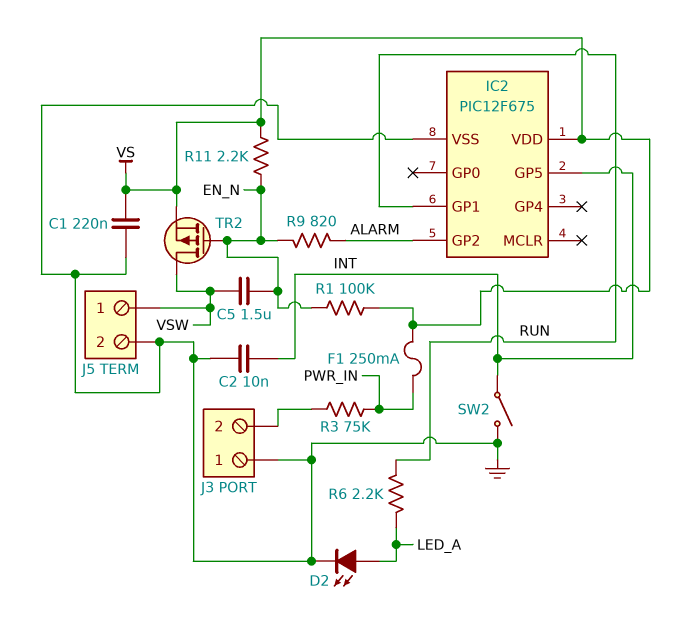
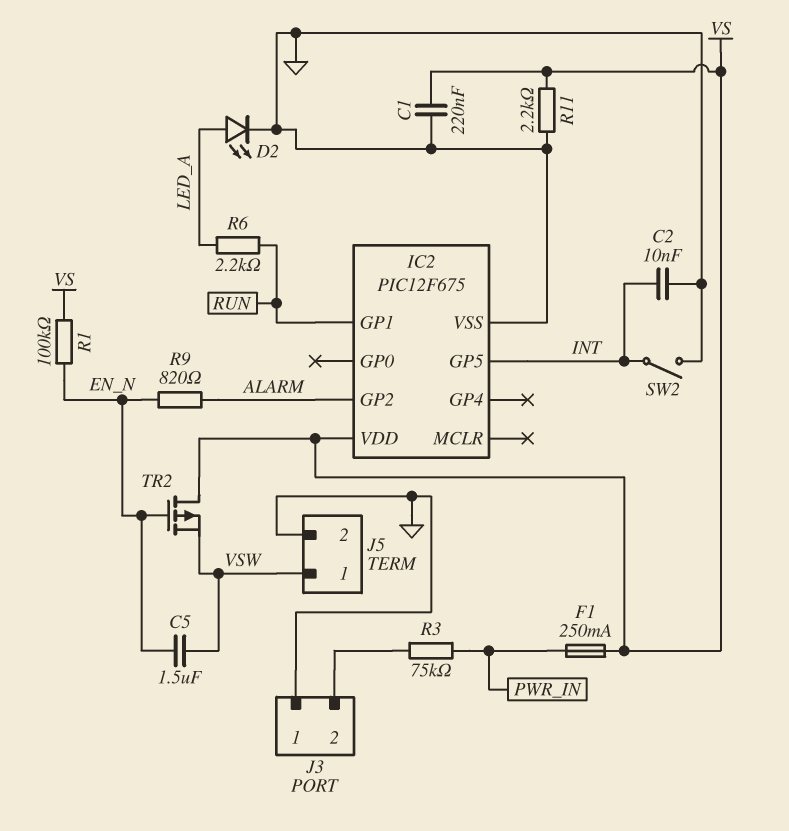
R11: 2.2k (EN_N, VS) -> 2.2k (GND, VS)
TR2: PMOS (G EN_N, D VSW, S VS) -> PMOS (G EN_N, D VS, S VSW)

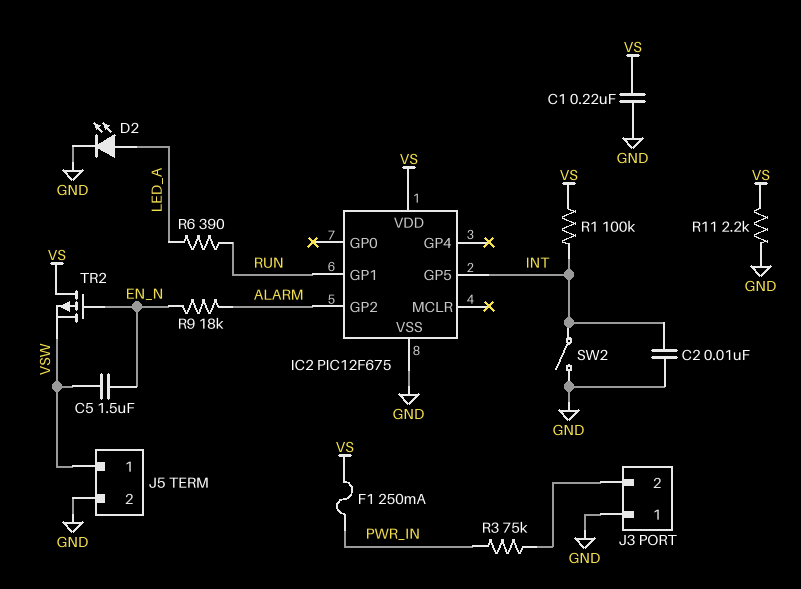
R1: 100k (EN_N, VS) -> 100k (INT, VS)
R6: 2.2k (LED_A, RUN) -> 390 (LED_A, RUN)
R9: 820 (ALARM, EN_N) -> 18k (ALARM, EN_N)

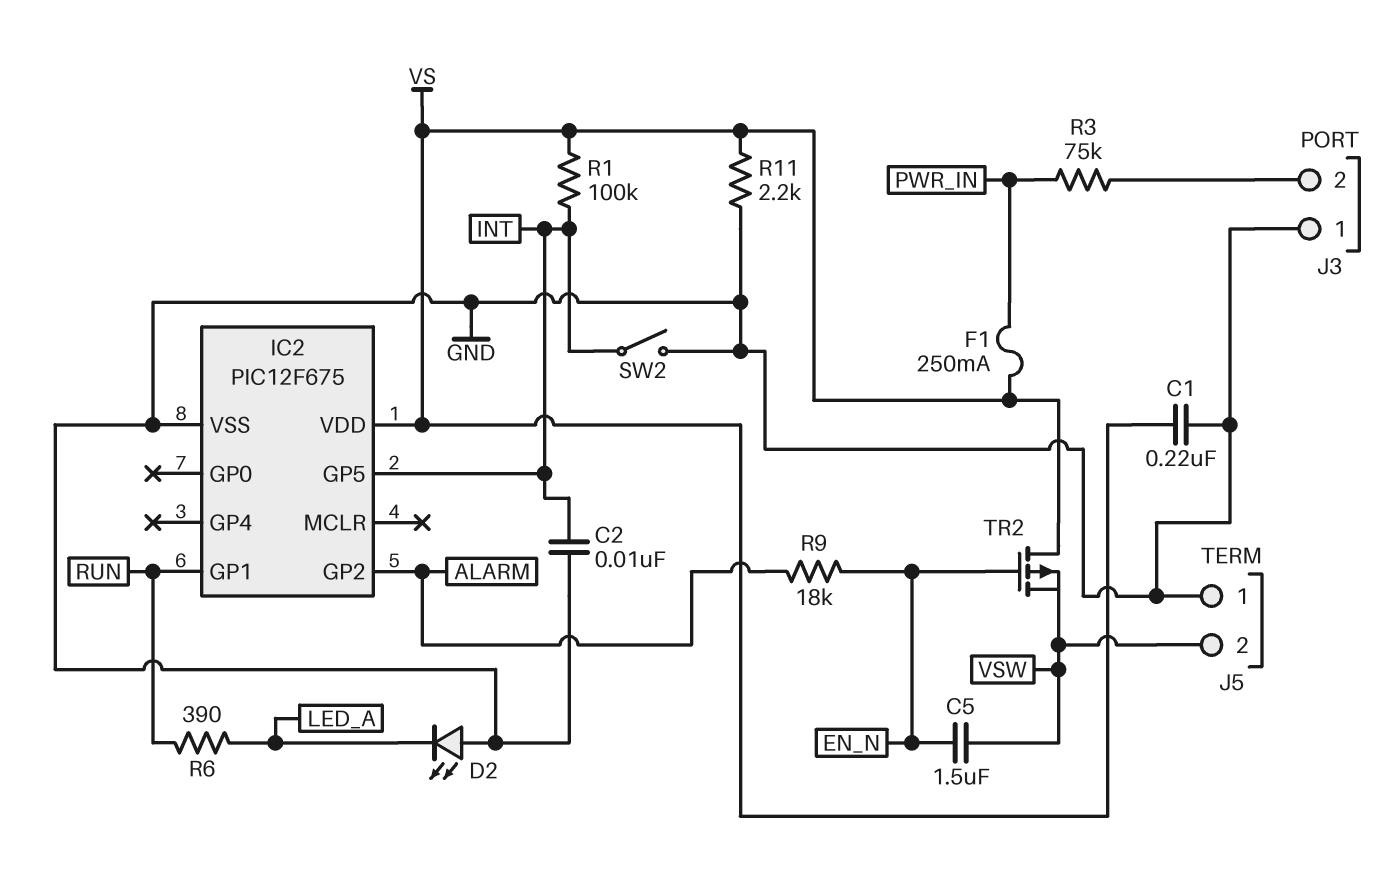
D2: LED (A LED_A, K GND) -> LED (A GND, K LED_A)
J5 pin 1: VSW -> GND
J5 pin 2: GND -> VSW

